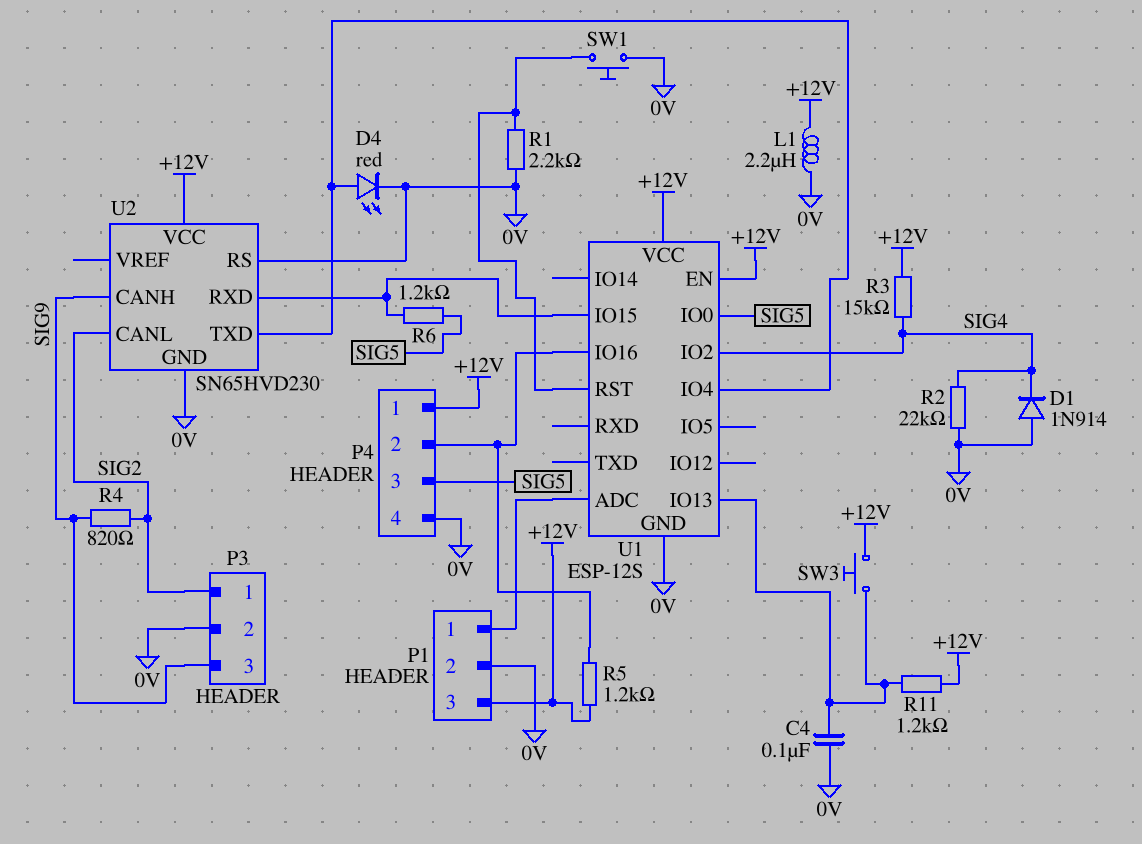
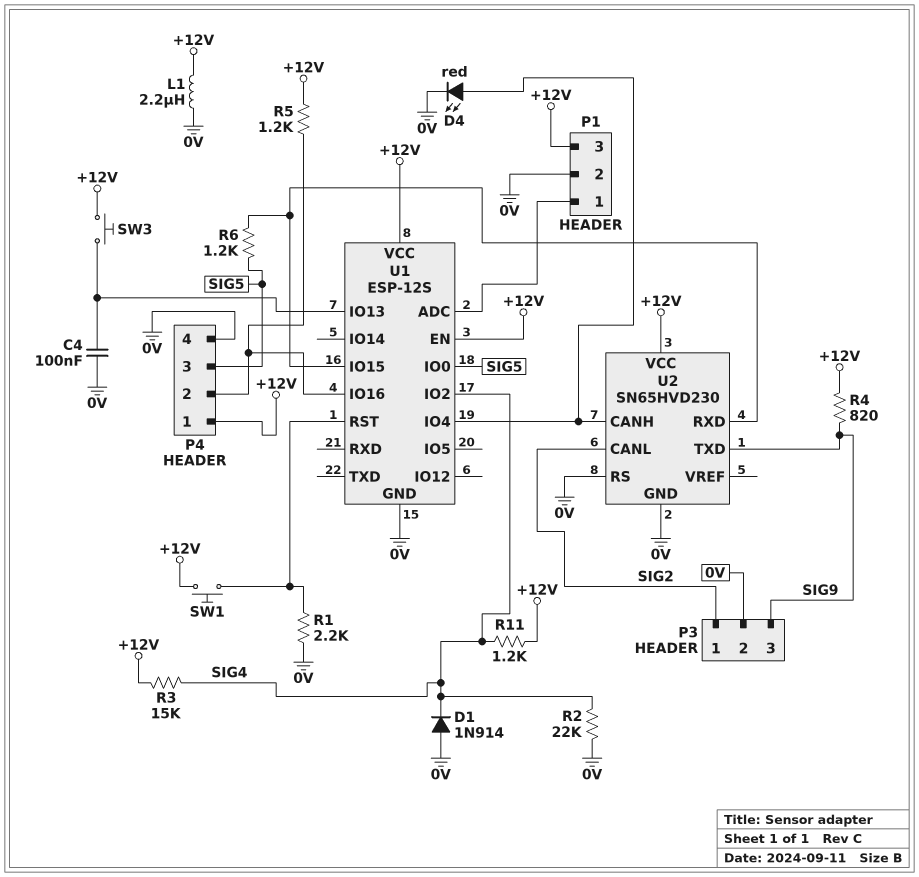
R4: 820 (SIG2, SIG9) -> 820 (+12V, SIG9)
R11: 1.2k (+12V, U1/IO13) -> 1.2k (+12V, SIG4)
SW1: button (0V, U1/RST) -> button (+12V, U1/RST)
U2 pin CANH: SIG9 -> U1/IO4
U2 pin TXD: U1/IO4 -> SIG9

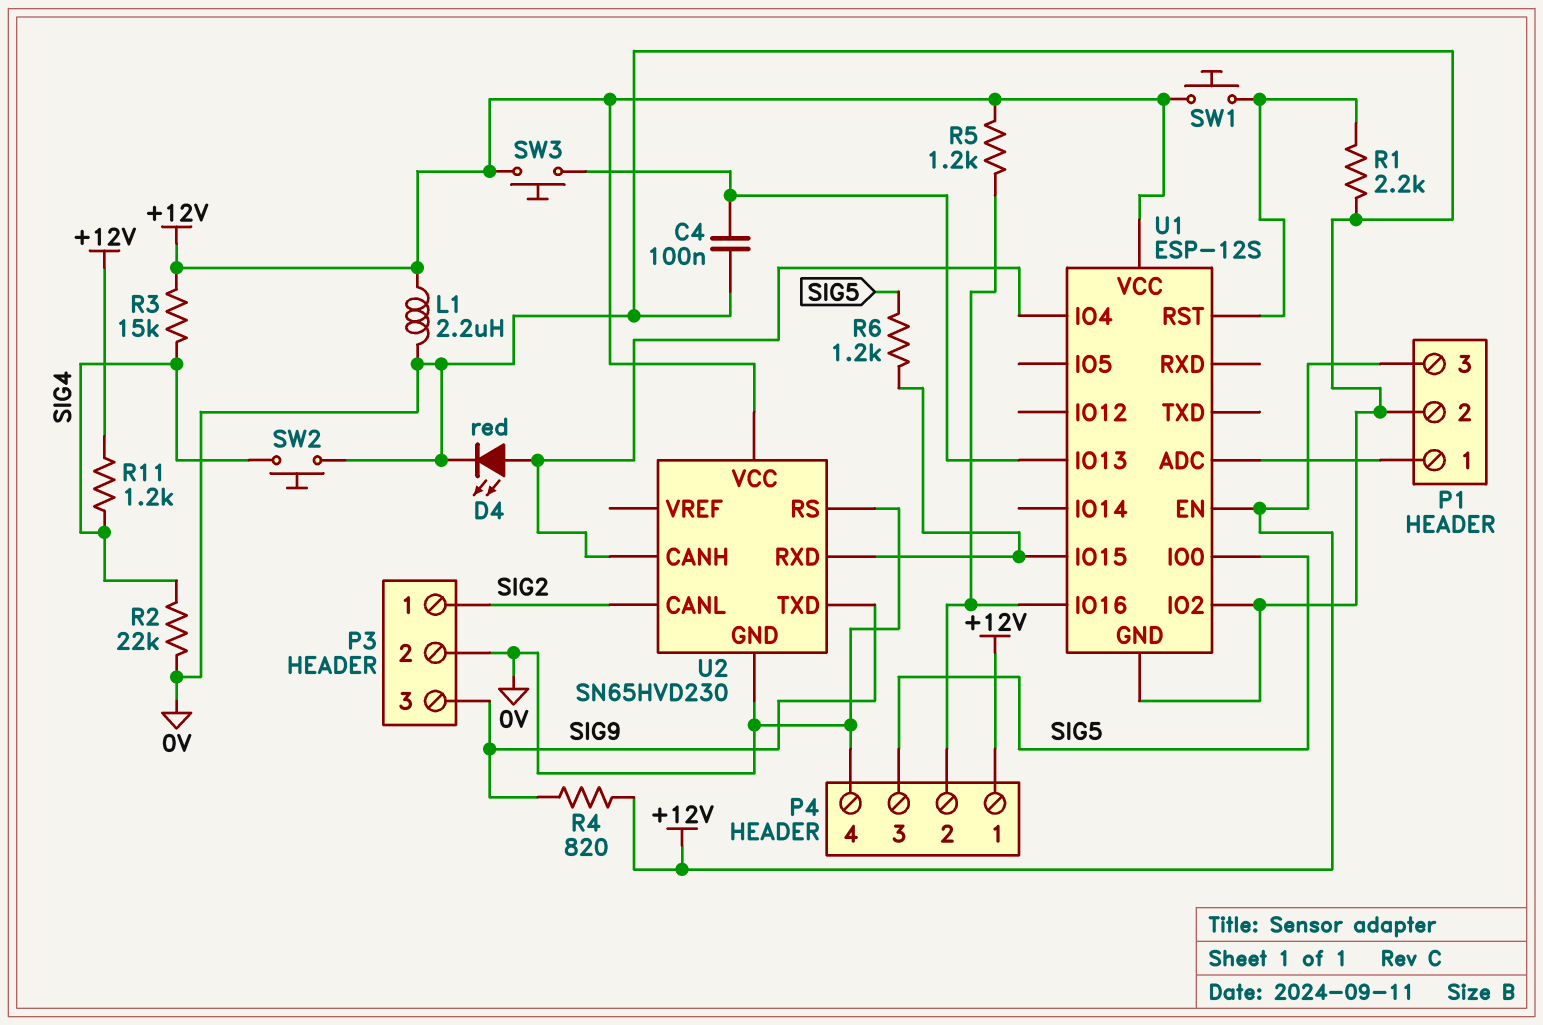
D1: diode 1N914 (A 0V, K SIG4) -> none
SW2: none -> button (0V, SIG4)
U1 pin IO2: SIG4 -> 0V

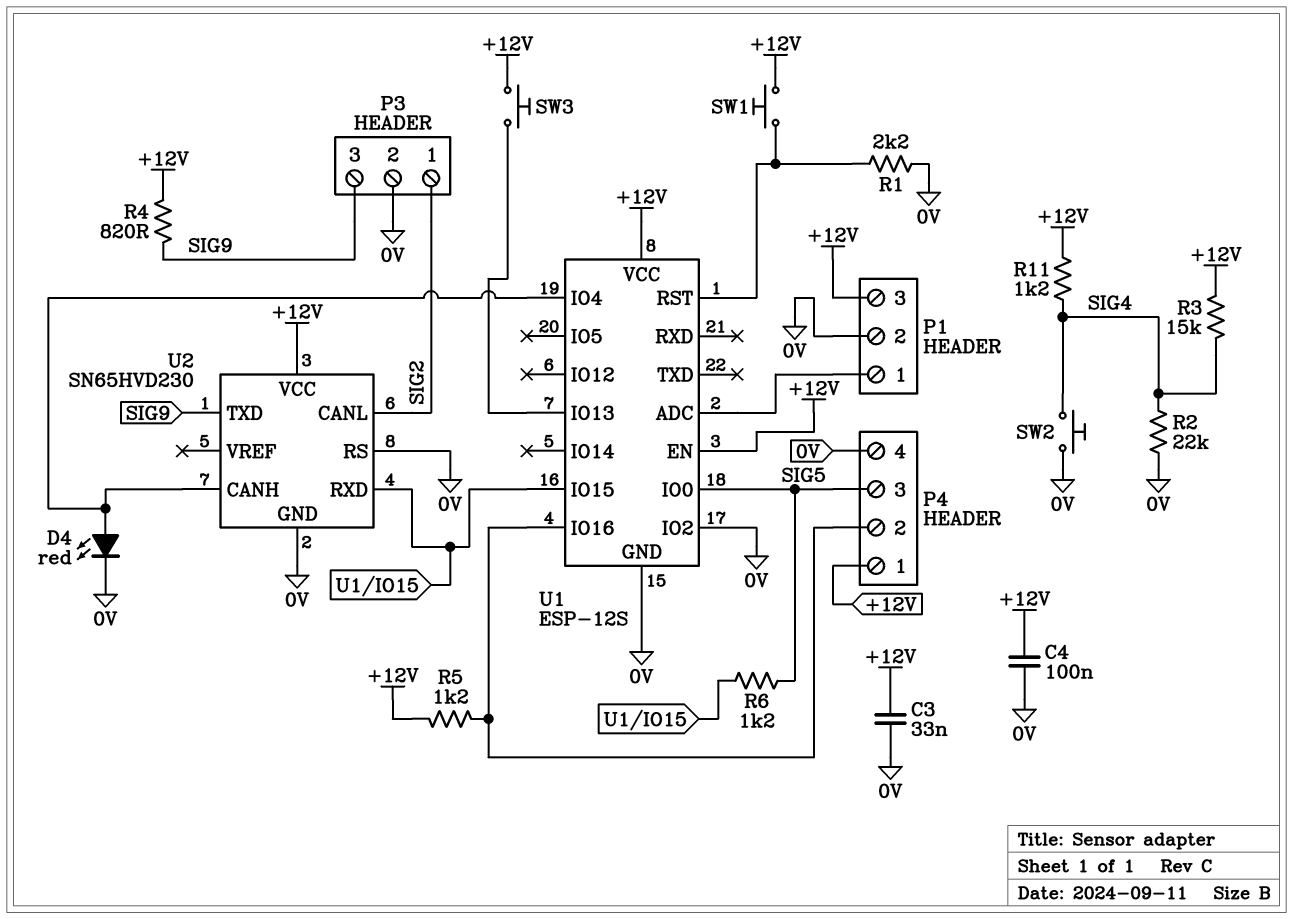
C3: none -> 33nF (+12V, 0V)
C4: 100nF (0V, U1/IO13) -> 100nF (+12V, 0V)
L1: 2.2uH (+12V, 0V) -> none

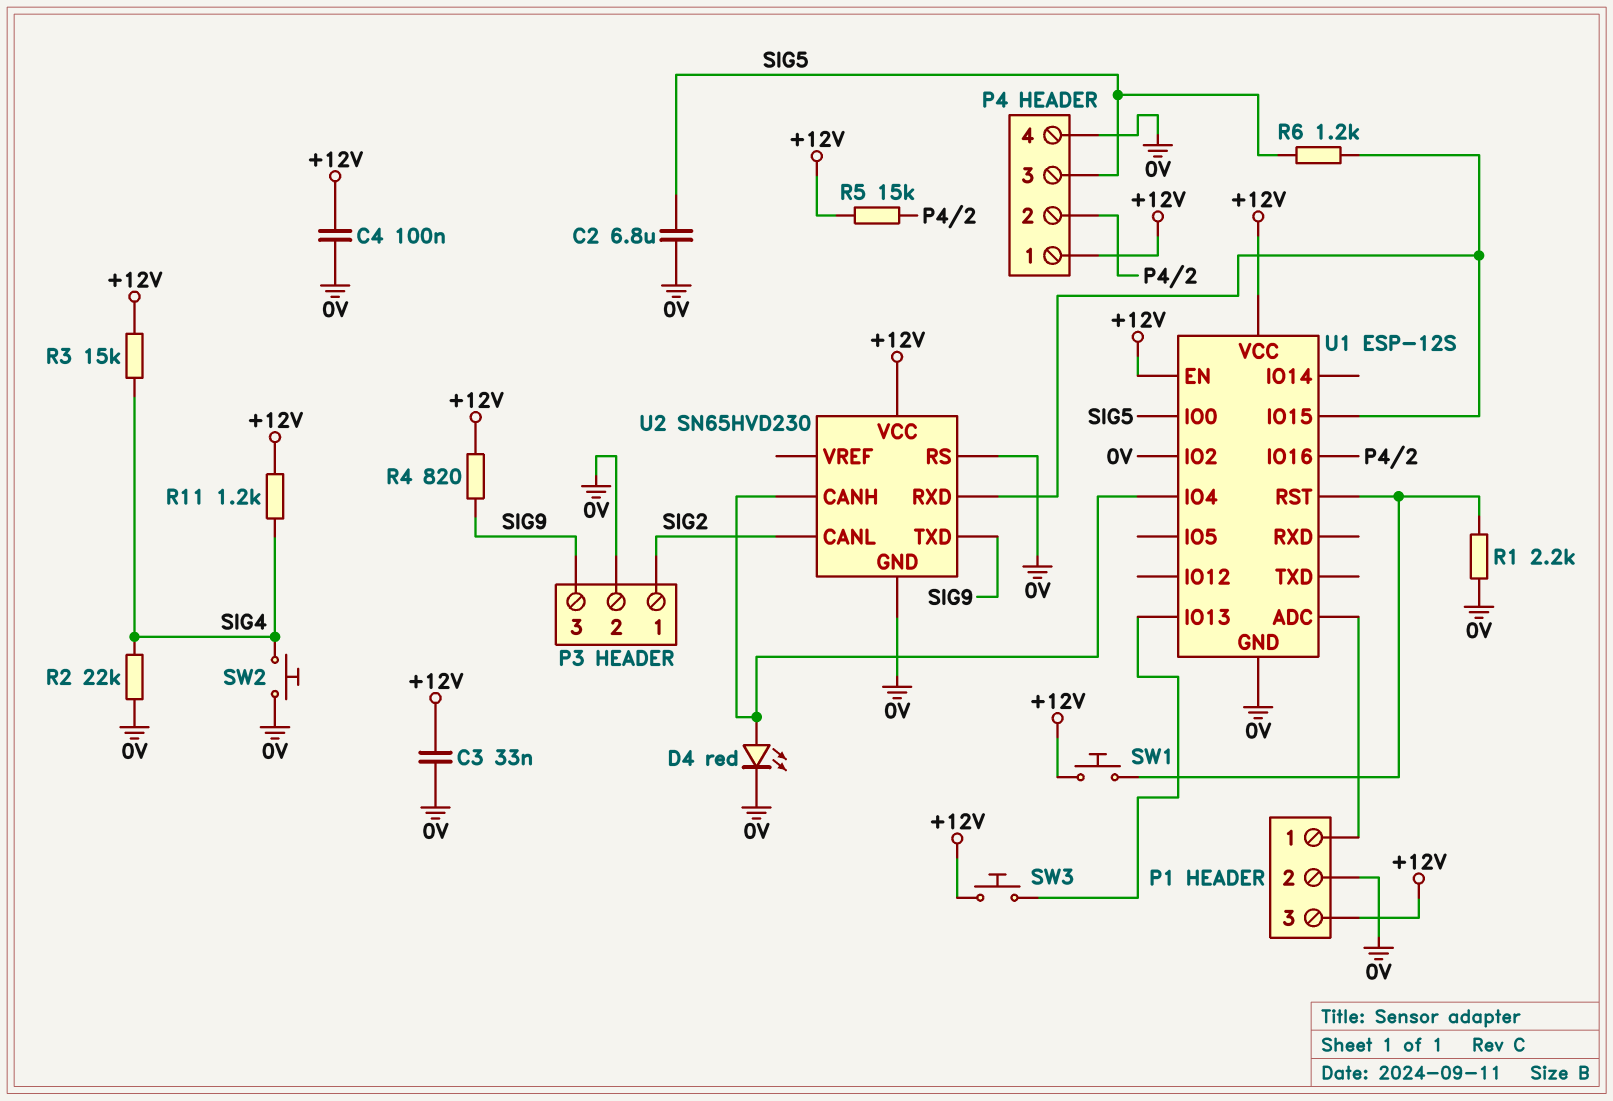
C2: none -> 6.8uF (0V, SIG5)
R5: 1.2k (+12V, P4/2) -> 15k (+12V, P4/2)

